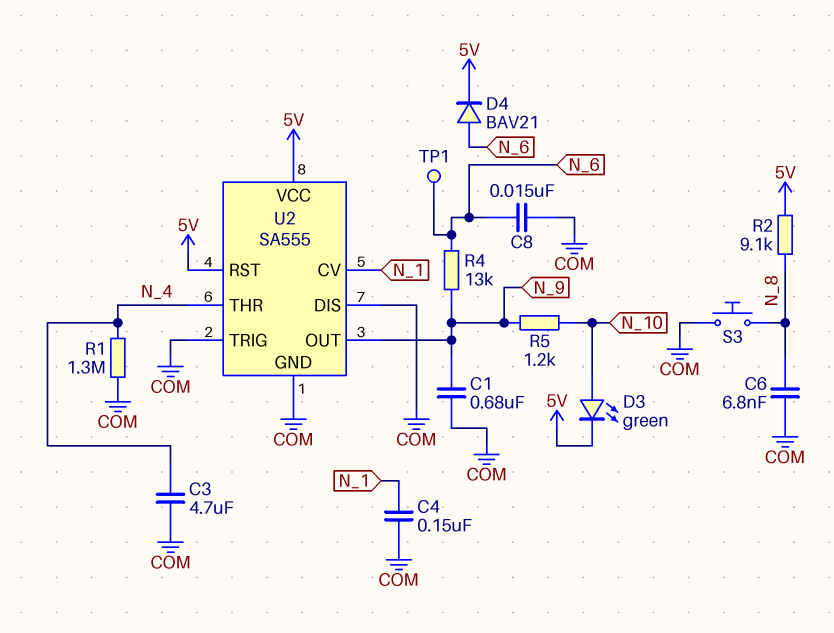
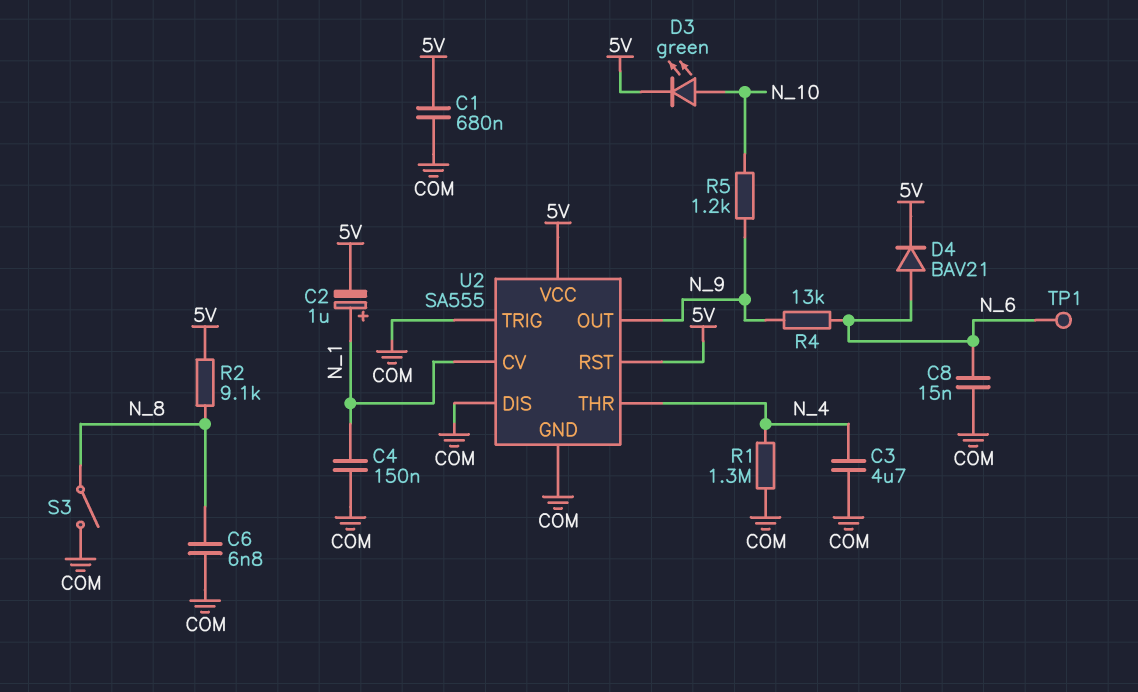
C1: 680nF (COM, N_9) -> 680nF (5V, COM)
C2: none -> 1uF (plus N_1, minus 5V)
S3: button (COM, N_8) -> switch (COM, N_8)

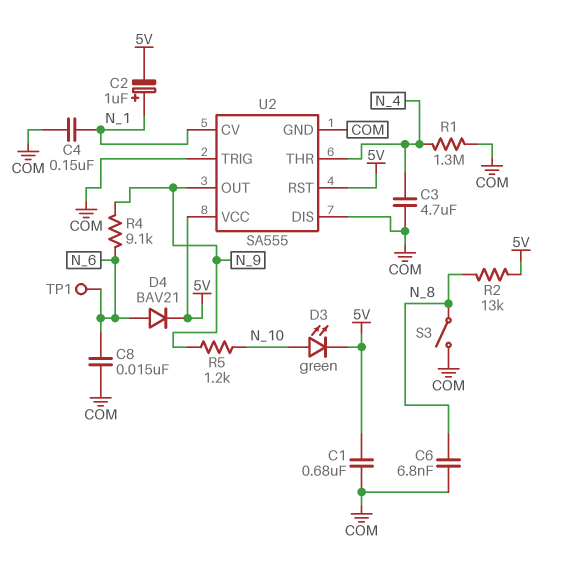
R2: 9.1k (5V, N_8) -> 13k (5V, N_8)
R4: 13k (N_6, N_9) -> 9.1k (N_6, N_9)

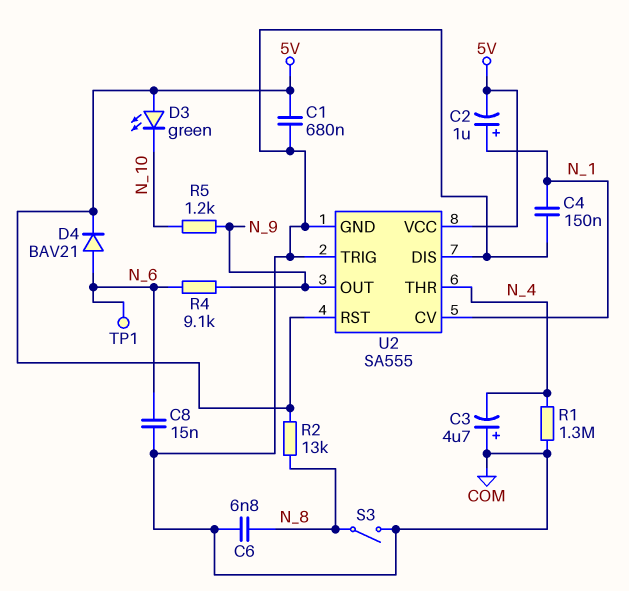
C3: 4.7uF (COM, N_4) -> 4.7uF (plus COM, minus N_4)
D3: LED green (A N_10, K 5V) -> LED green (A 5V, K N_10)

